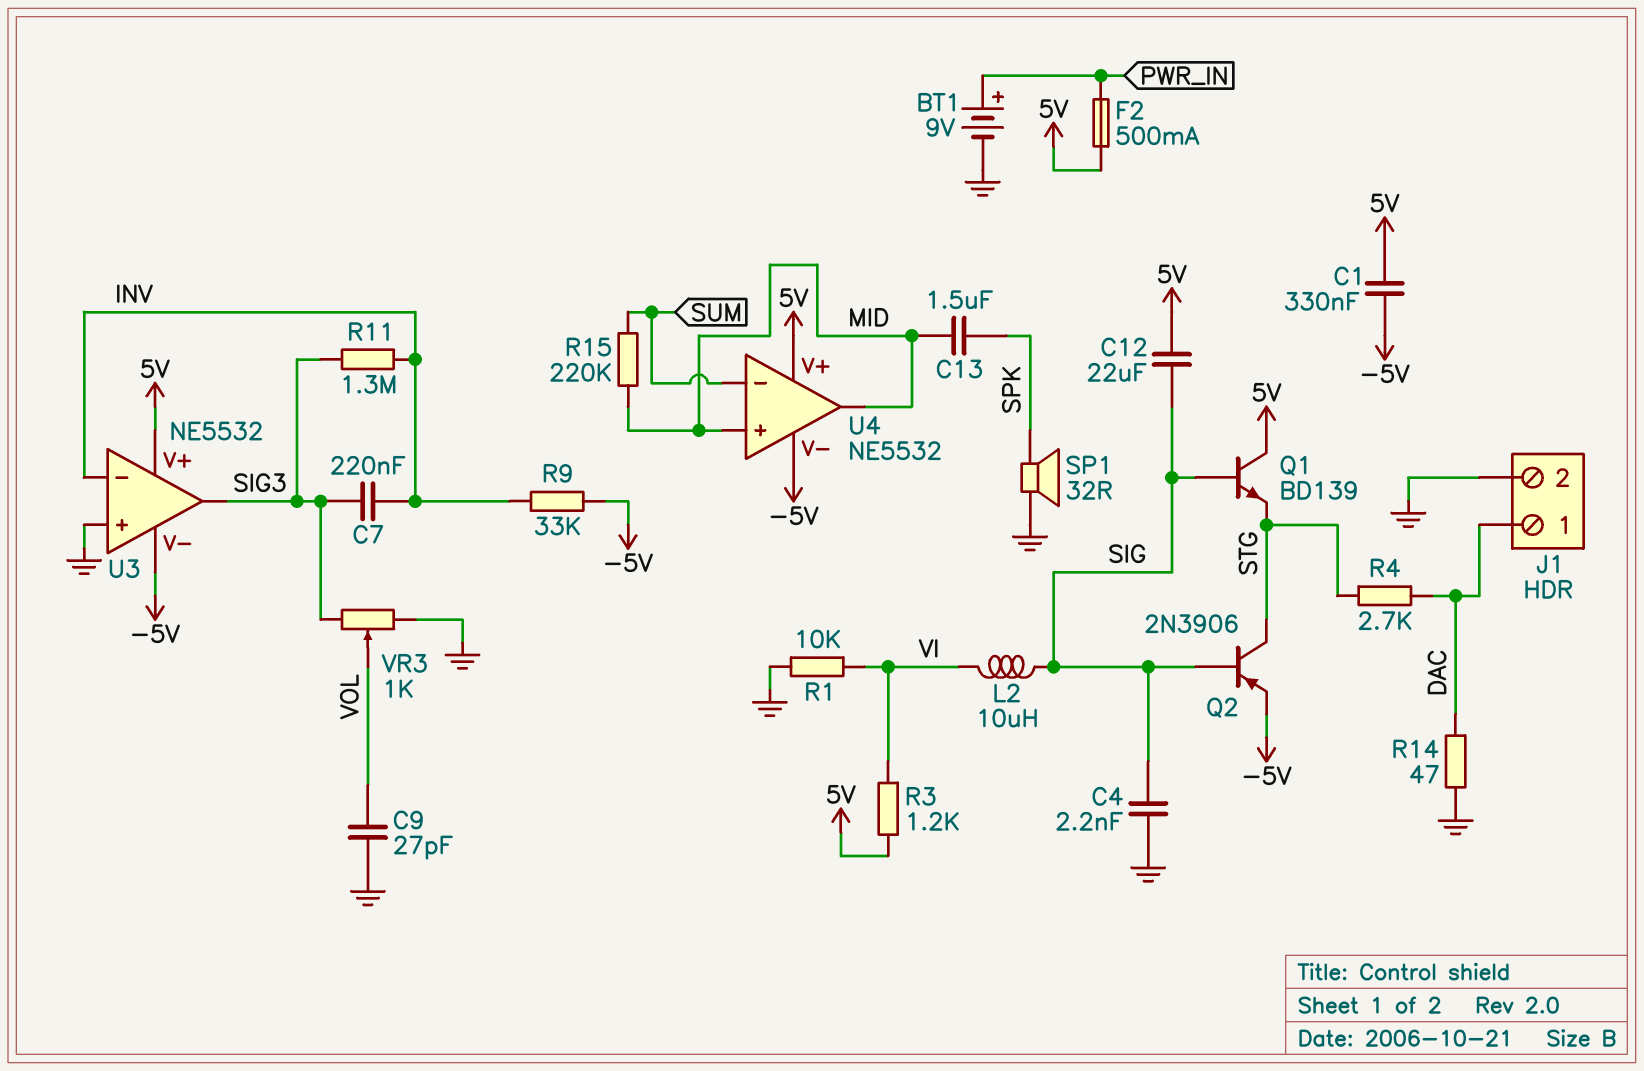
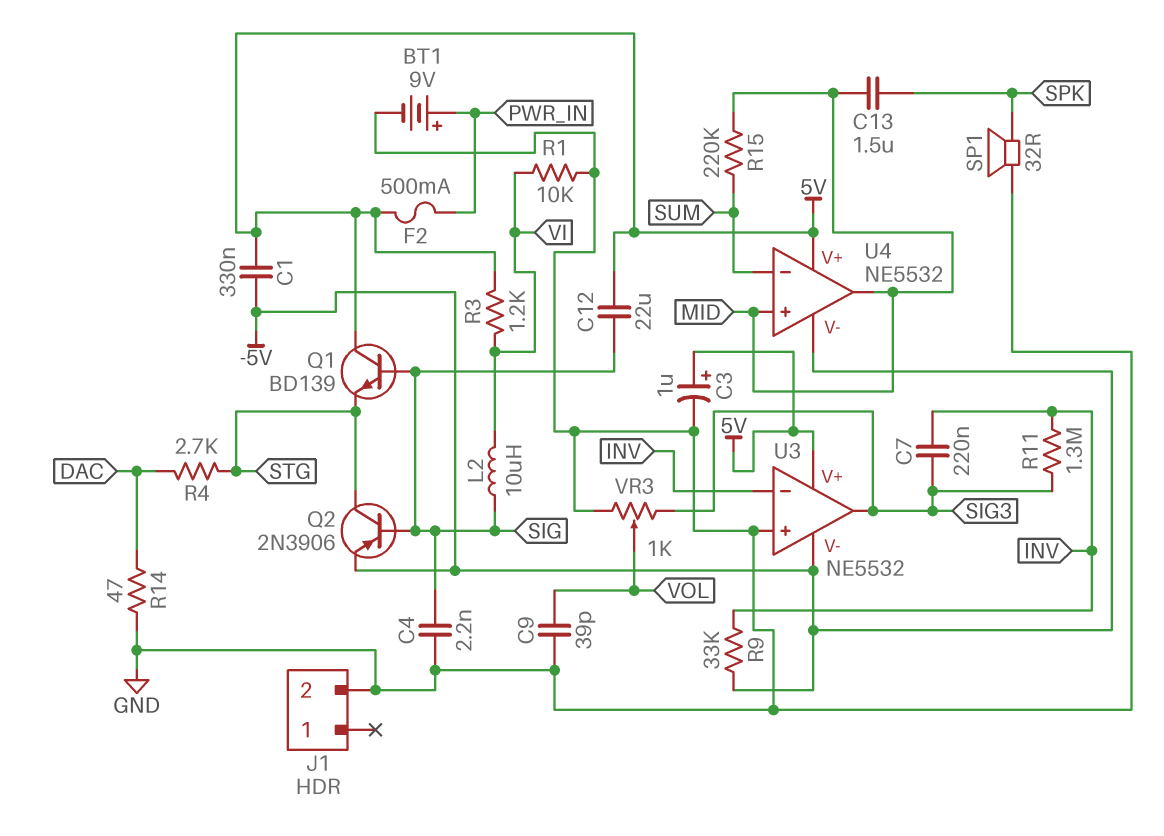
C3: none -> 1uF (plus 5V, minus GND)
C9: 27pF (GND, VOL) -> 39pF (GND, VOL)
J1 pin 1: DAC -> none

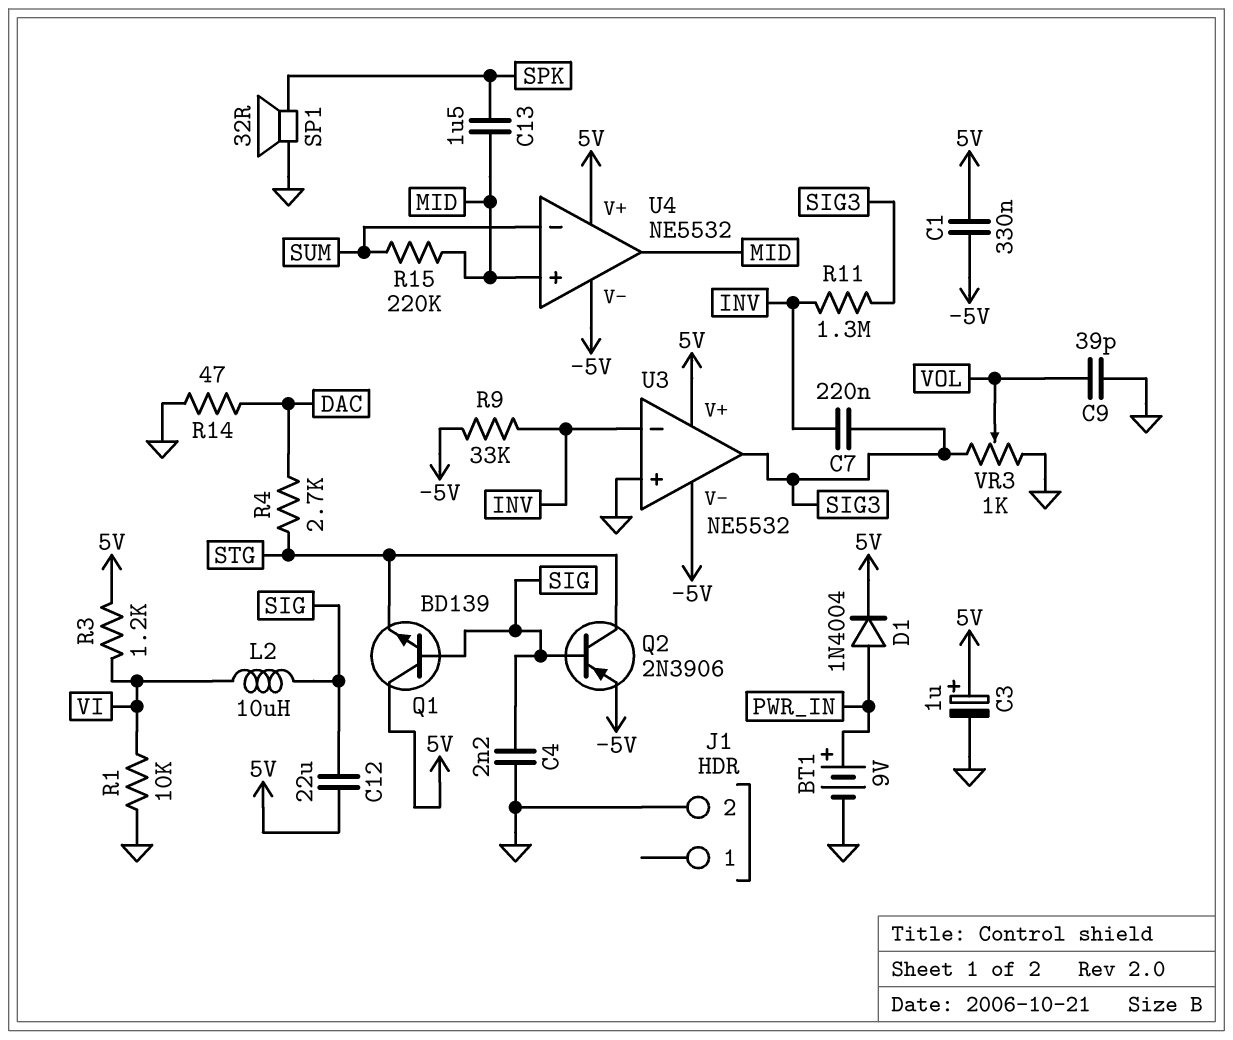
D1: none -> diode 1N4004 (A PWR_IN, K 5V)
F2: 500mA (5V, PWR_IN) -> none

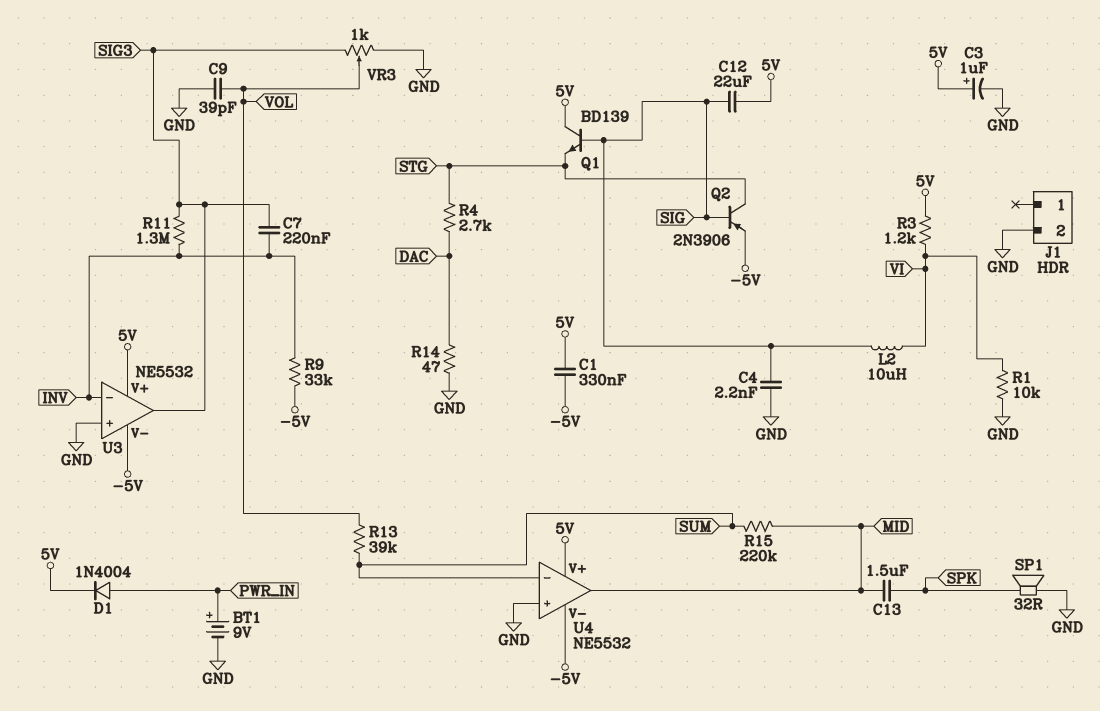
R13: none -> 39k (SUM, VOL)
U4 pin in+: MID -> GND

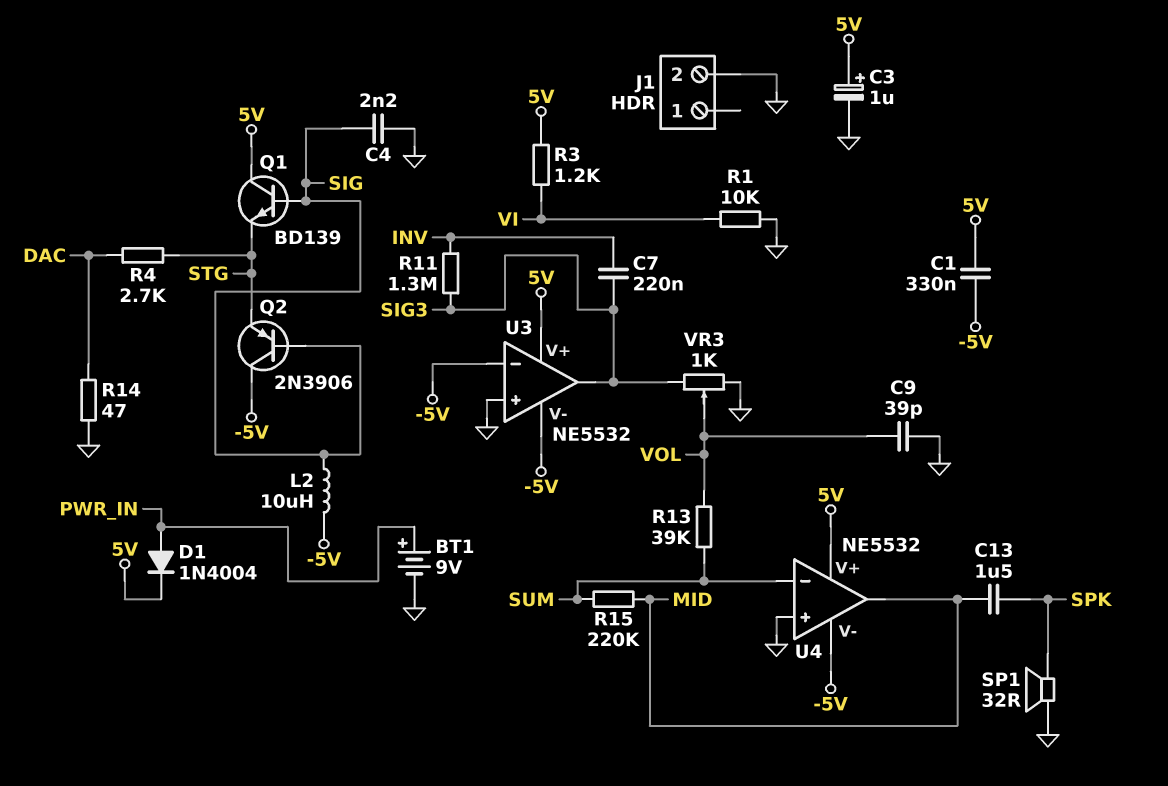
C12: 22uF (5V, SIG) -> none
L2: 10uH (SIG, VI) -> 10uH (-5V, SIG)
Q2: PNP 2N3906 (B SIG, C STG, E -5V) -> PNP 2N3906 (B SIG, C -5V, E STG)
R9: 33k (-5V, INV) -> none
U3 pin in-: INV -> -5V

